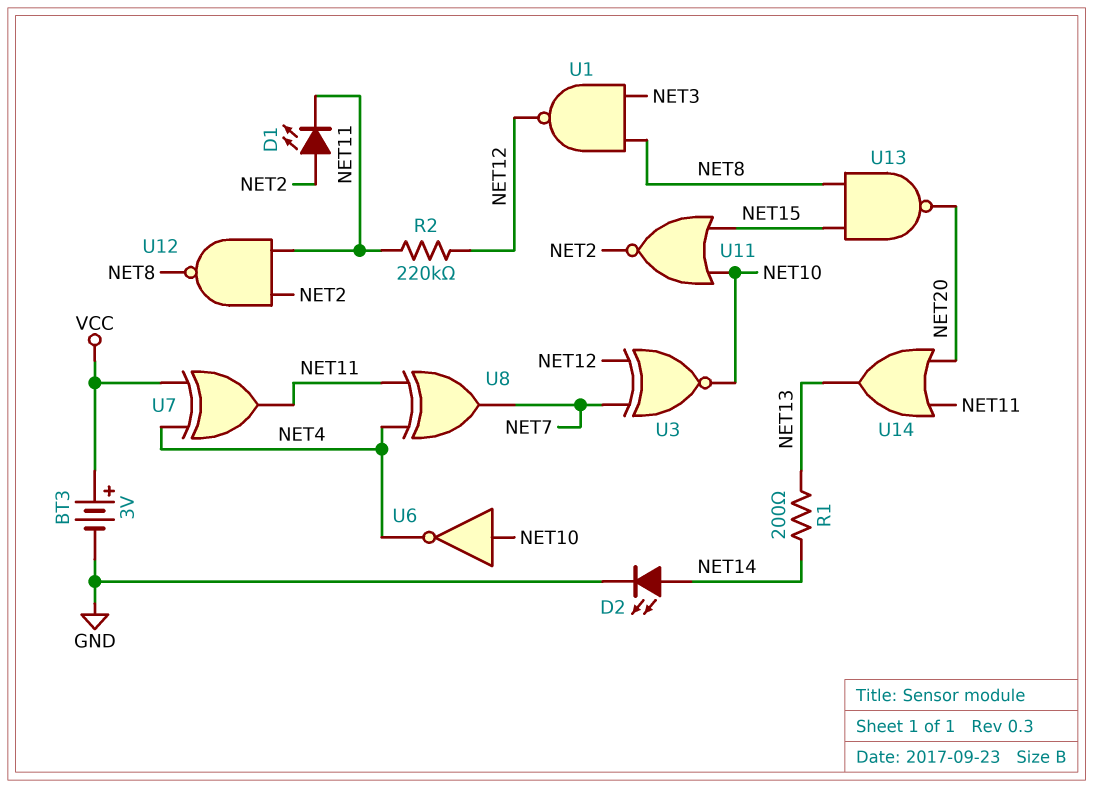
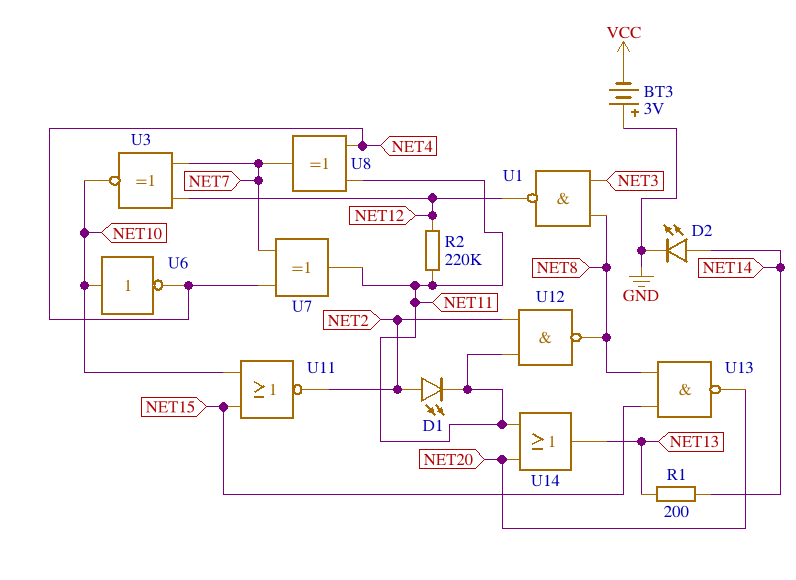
BT3: 3V (plus VCC, minus GND) -> 3V (plus GND, minus VCC)
U7: XOR (in NET4, in VCC, out NET11) -> XOR (in NET4, in NET7, out NET11)

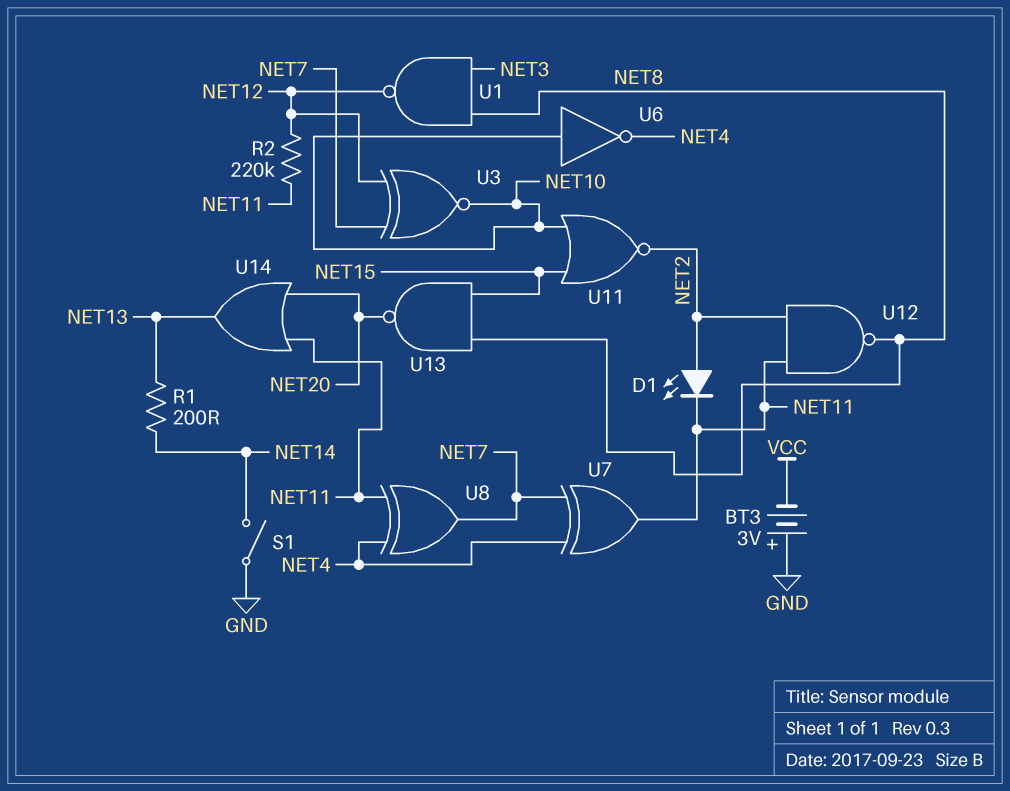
D2: LED (A NET14, K GND) -> none
S1: none -> switch (GND, NET14)

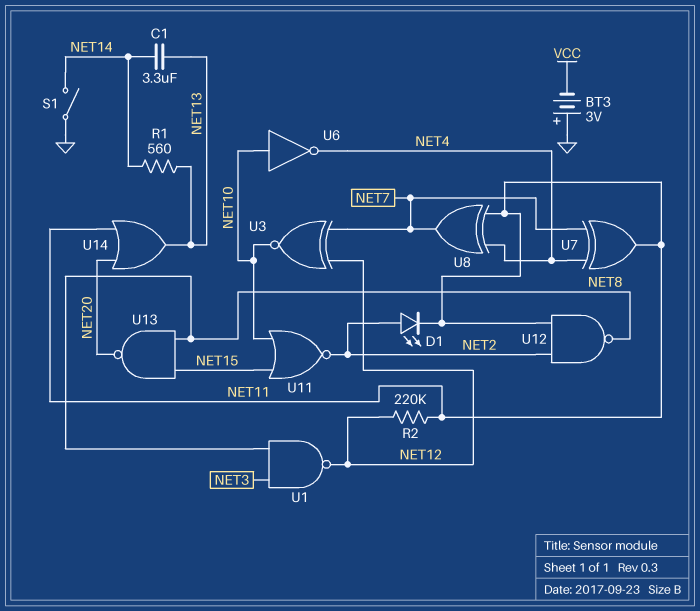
C1: none -> 3.3uF (NET13, NET14)
R1: 200 (NET13, NET14) -> 560 (NET13, NET14)

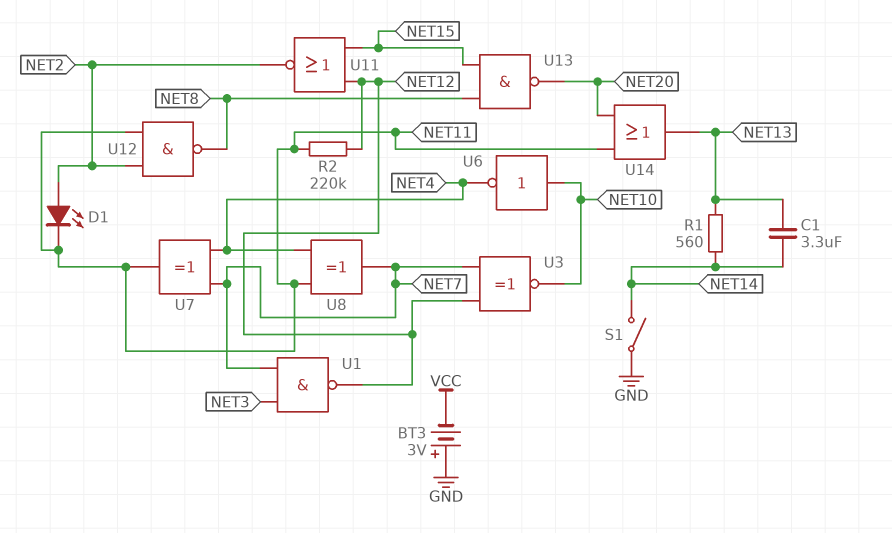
U1: NAND (in NET3, in NET8, out NET12) -> NAND (in NET3, in NET7, out NET12)
U11: NOR (in NET10, in NET15, out NET2) -> NOR (in NET12, in NET15, out NET2)

